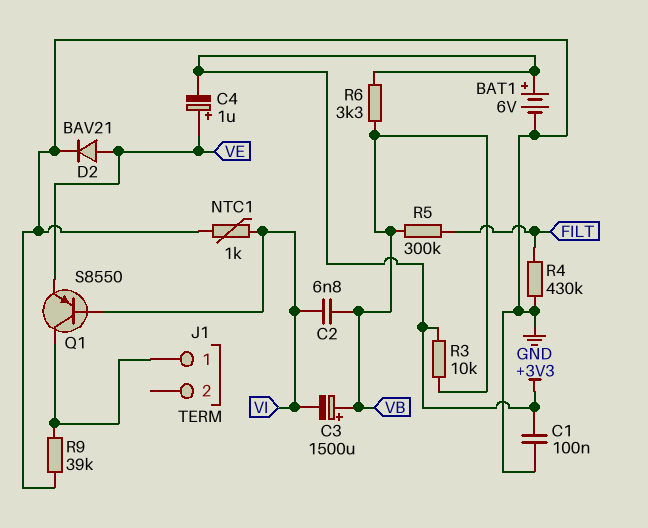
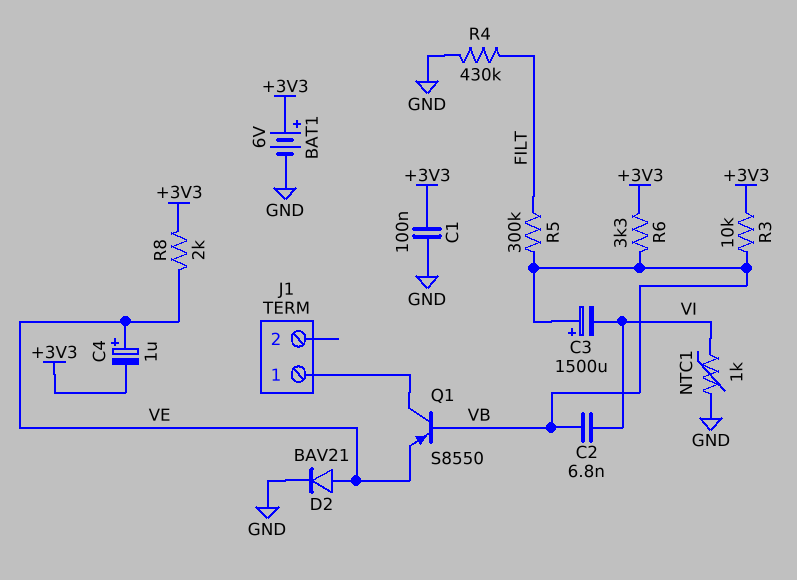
Q1: PNP S8550 (B VI, C J1/1, E VE) -> PNP S8550 (B VB, C J1/1, E VE)
R8: none -> 2k (+3V3, VE)
R9: 39k (GND, J1/1) -> none

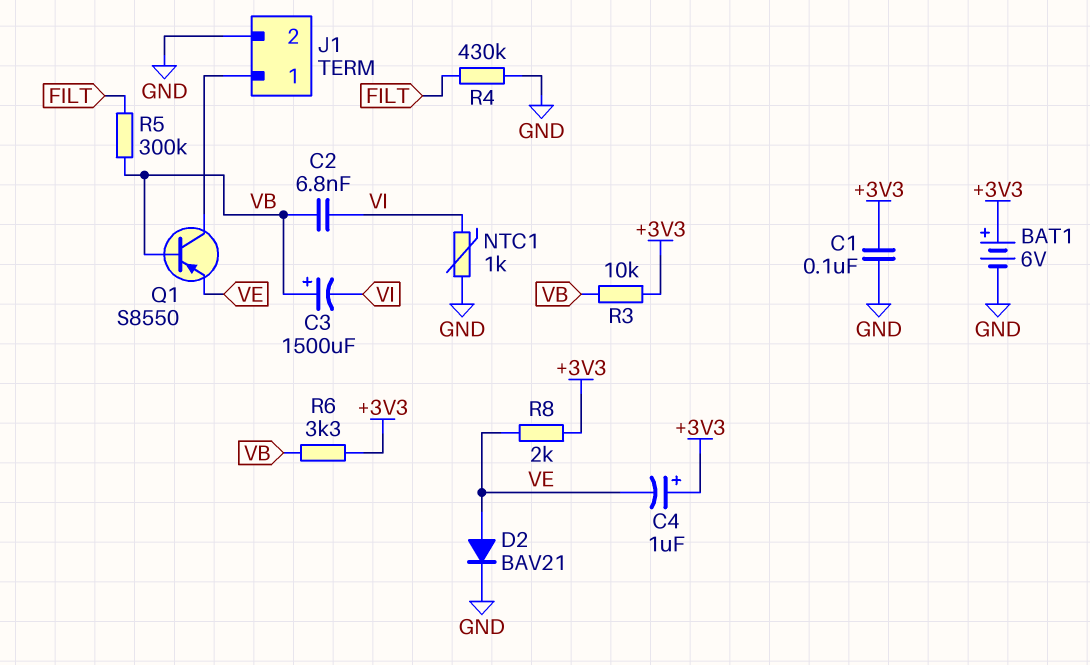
C4: 1uF (plus VE, minus +3V3) -> 1uF (plus +3V3, minus VE)
J1 pin 2: none -> GND

